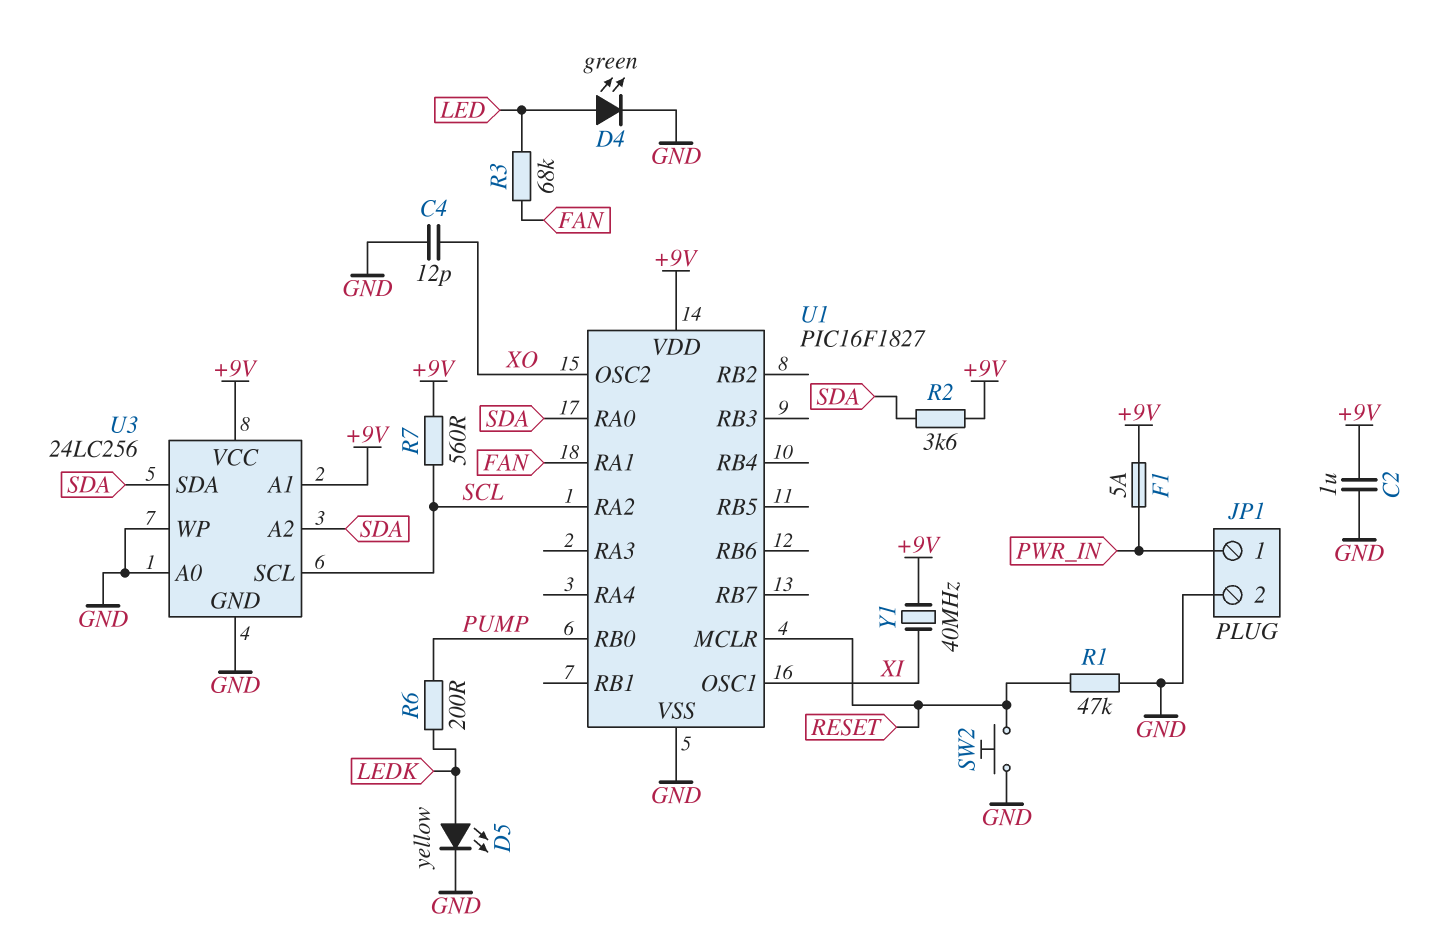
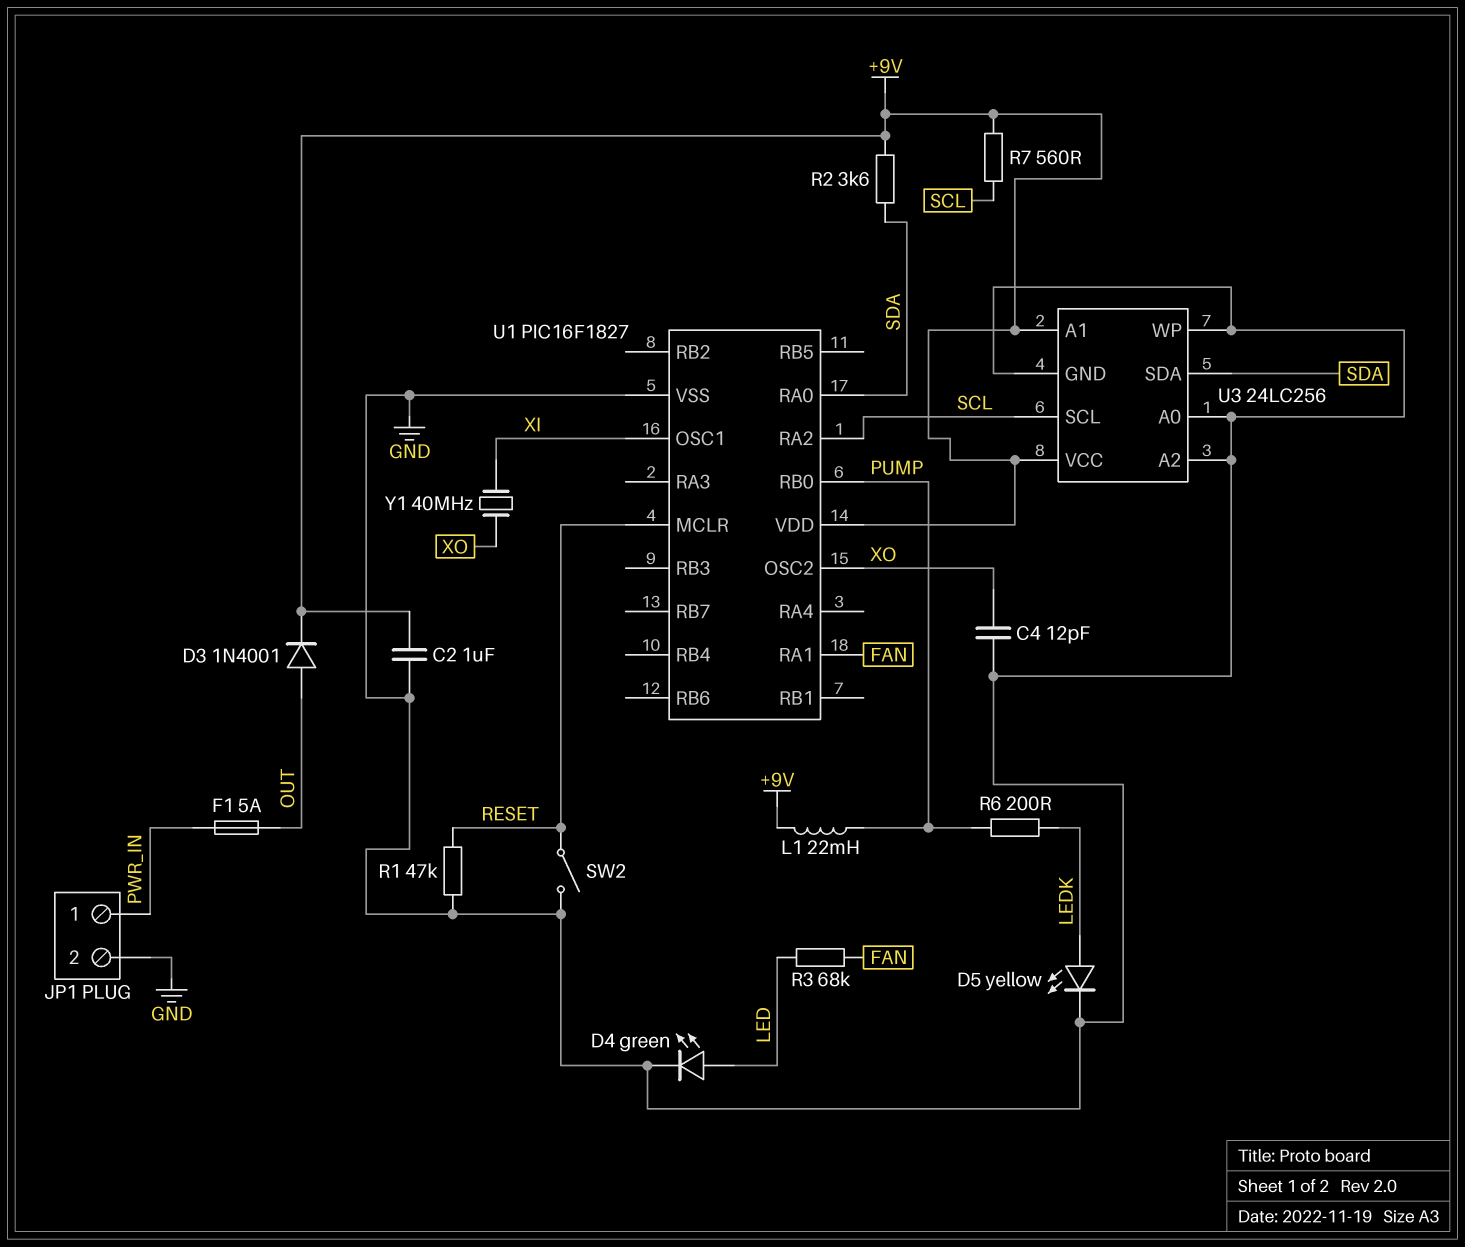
D3: none -> diode 1N4001 (A OUT, K +9V)
F1: 5A (+9V, PWR_IN) -> 5A (OUT, PWR_IN)
L1: none -> 22mH (+9V, PUMP)
SW2: button (GND, RESET) -> switch (GND, RESET)
U3 pin A2: SDA -> GND
Y1: 40MHz (+9V, XI) -> 40MHz (XI, XO)

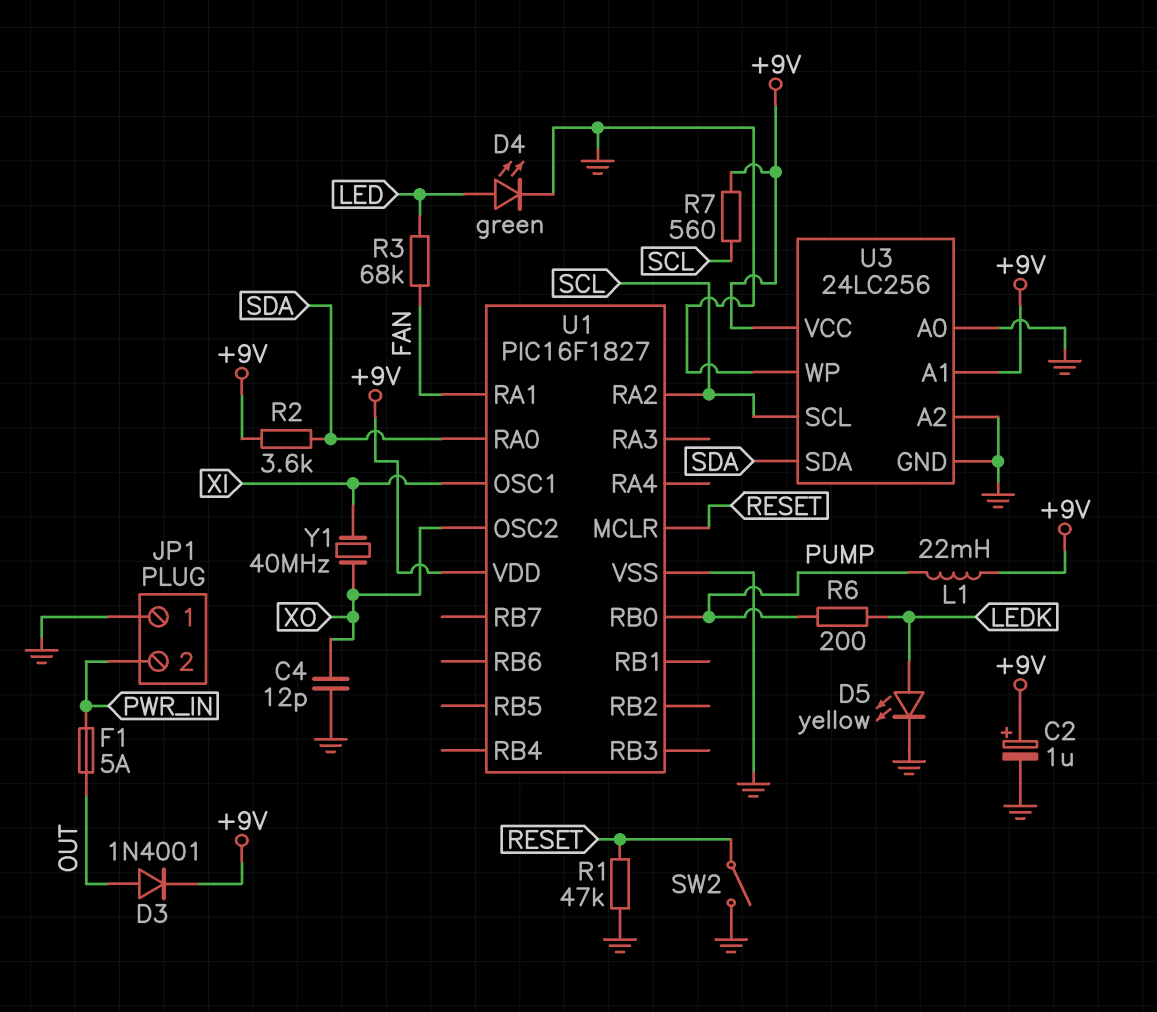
C2: 1uF (+9V, GND) -> 1uF (plus +9V, minus GND)
JP1 pin 1: PWR_IN -> GND
JP1 pin 2: GND -> PWR_IN

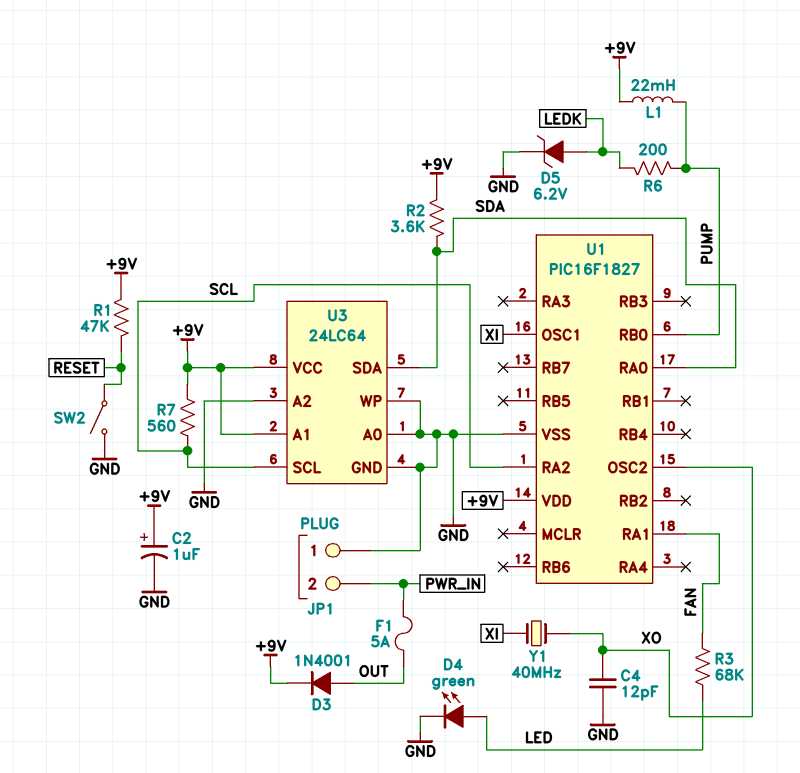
D5: LED yellow (A LEDK, K GND) -> zener 6.2V (A LEDK, K GND)
R1: 47k (GND, RESET) -> 47k (+9V, RESET)
U1 pin MCLR: RESET -> none
U3: 24LC256 -> 24LC64

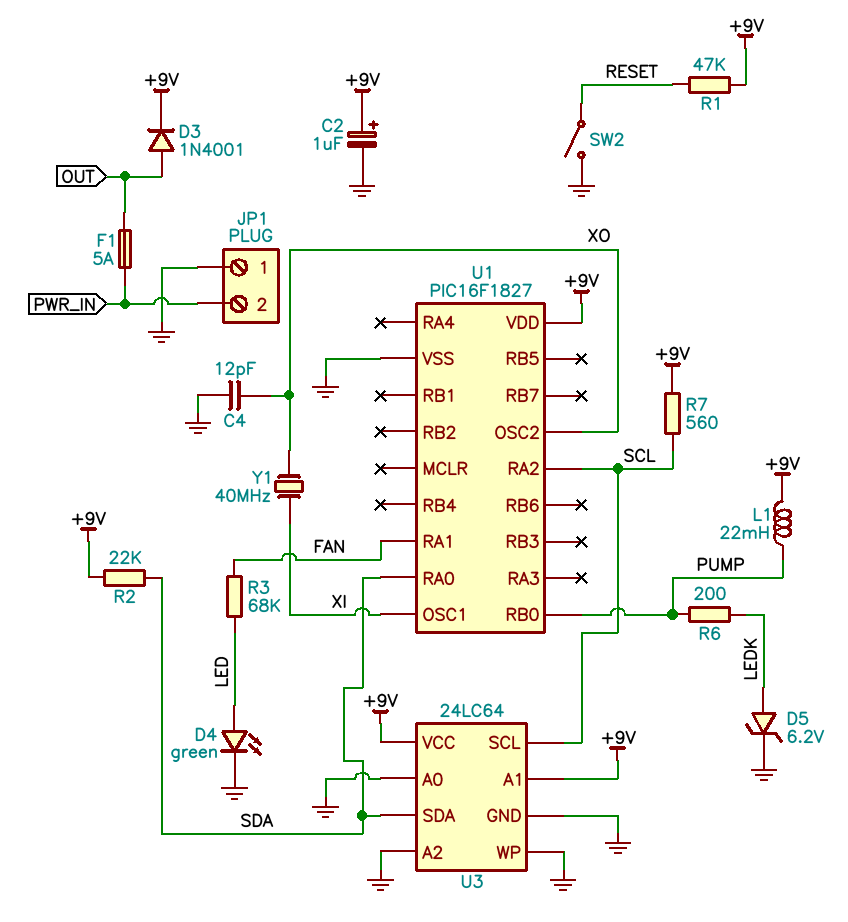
R2: 3.6k (+9V, SDA) -> 22k (+9V, SDA)

